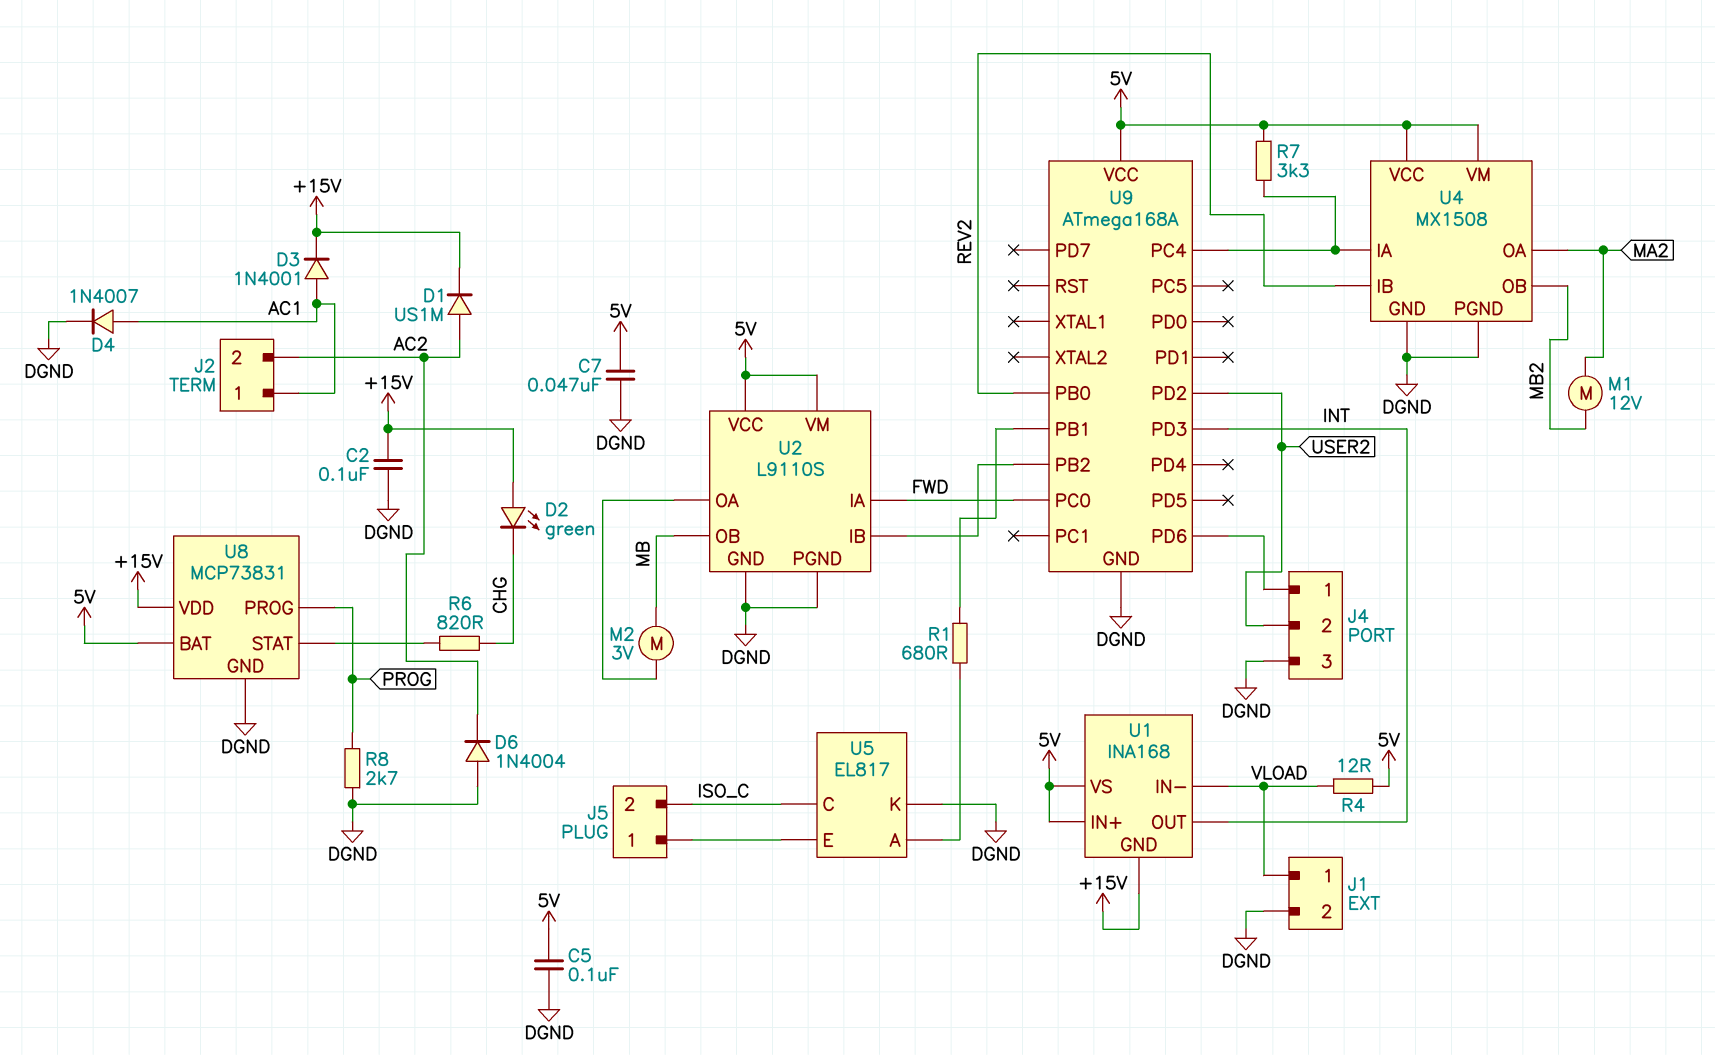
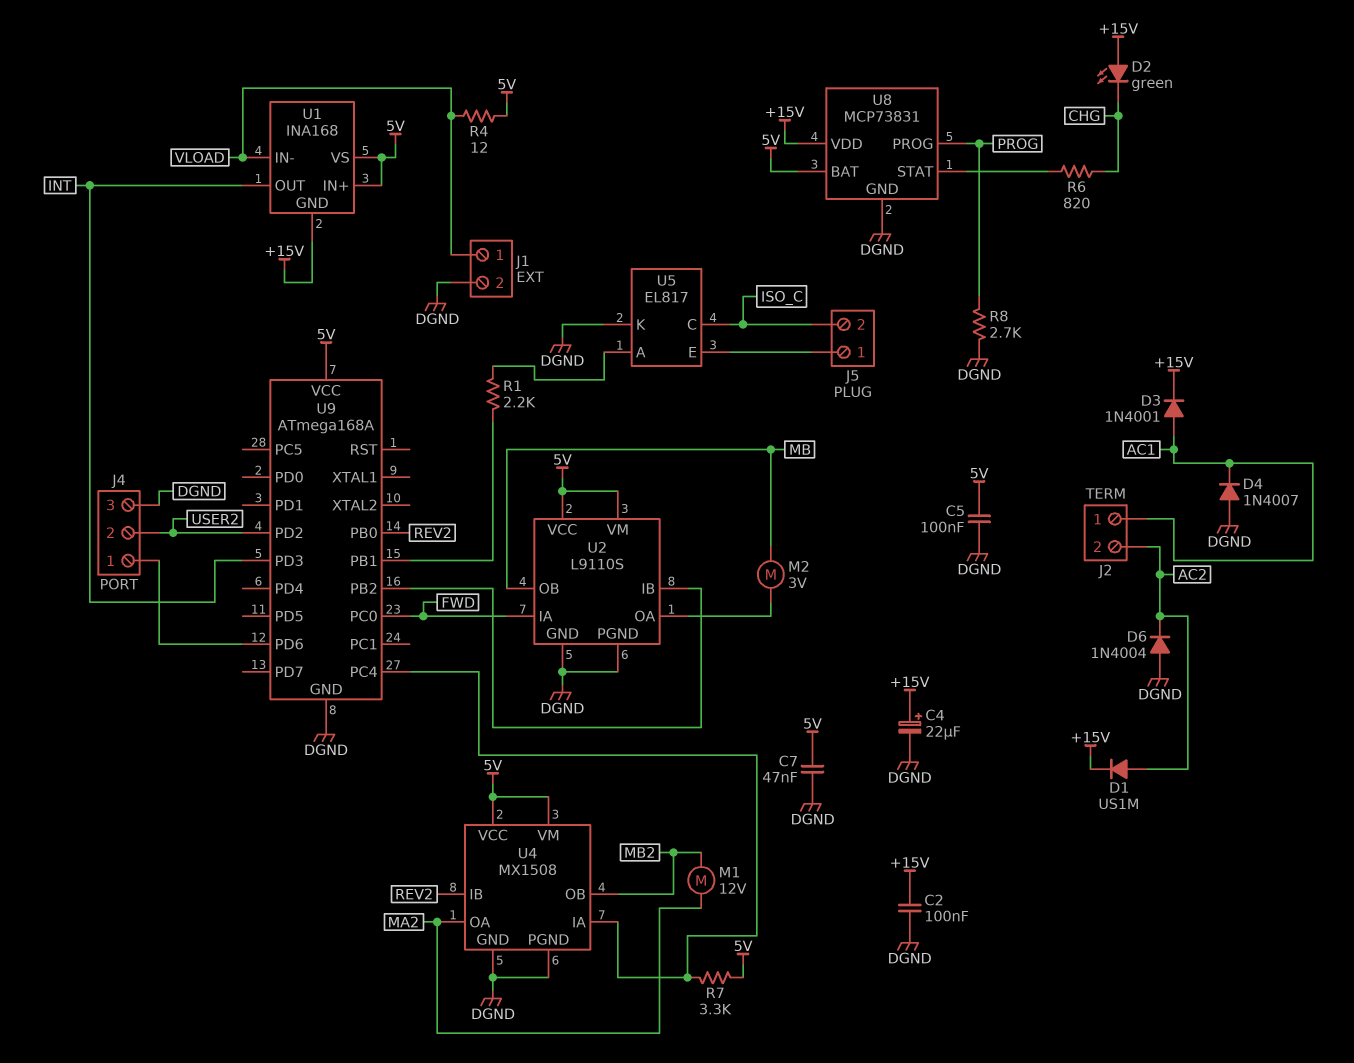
C4: none -> 22uF (plus +15V, minus DGND)
D4: diode 1N4007 (A AC1, K DGND) -> diode 1N4007 (A DGND, K AC1)
R1: 680 (U5/A, U9/PB1) -> 2.2k (U5/A, U9/PB1)

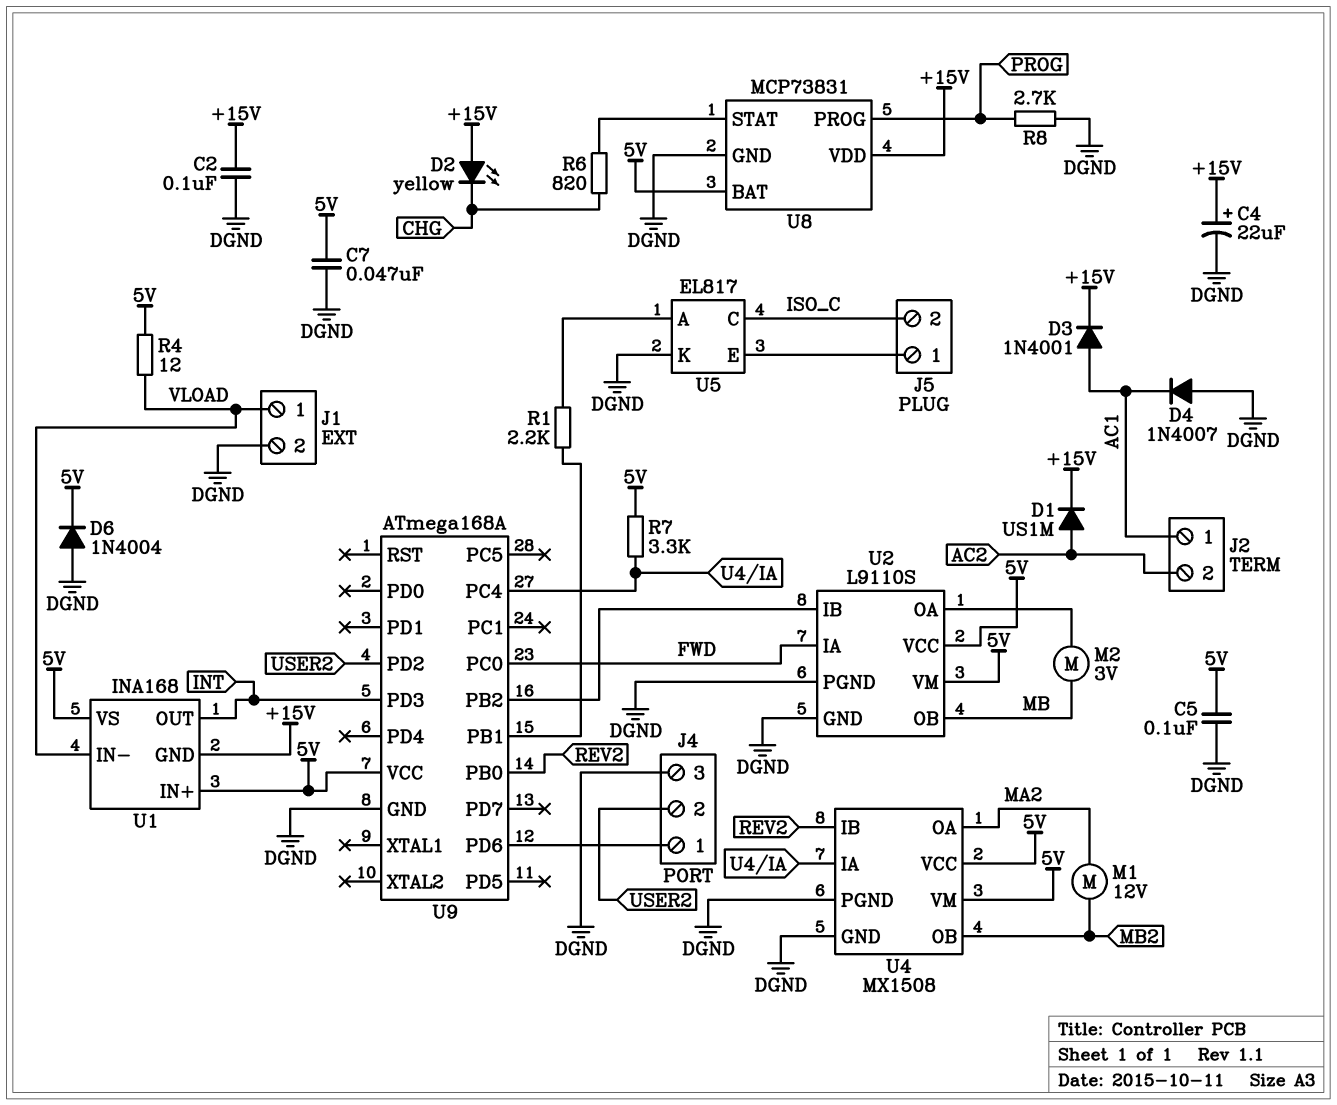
D2: LED green (A +15V, K CHG) -> LED yellow (A +15V, K CHG)
D6: diode 1N4004 (A DGND, K AC2) -> diode 1N4004 (A DGND, K 5V)

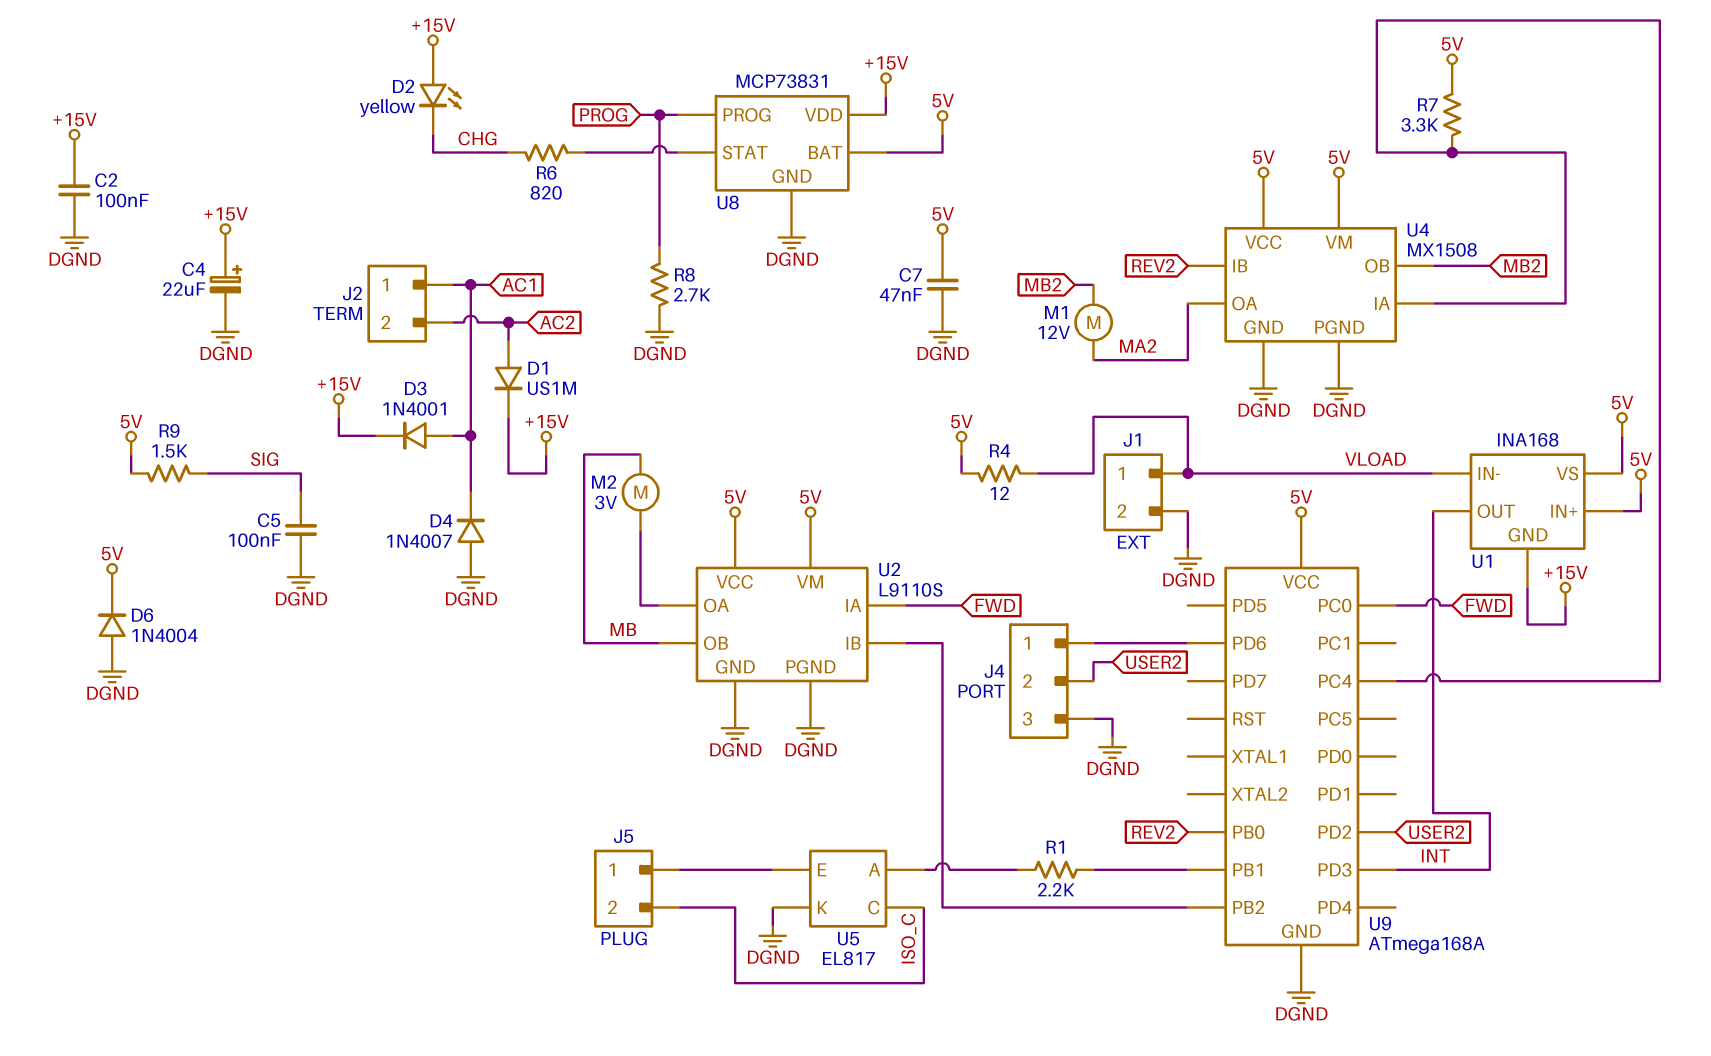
C5: 100nF (5V, DGND) -> 100nF (DGND, SIG)
R9: none -> 1.5k (5V, SIG)

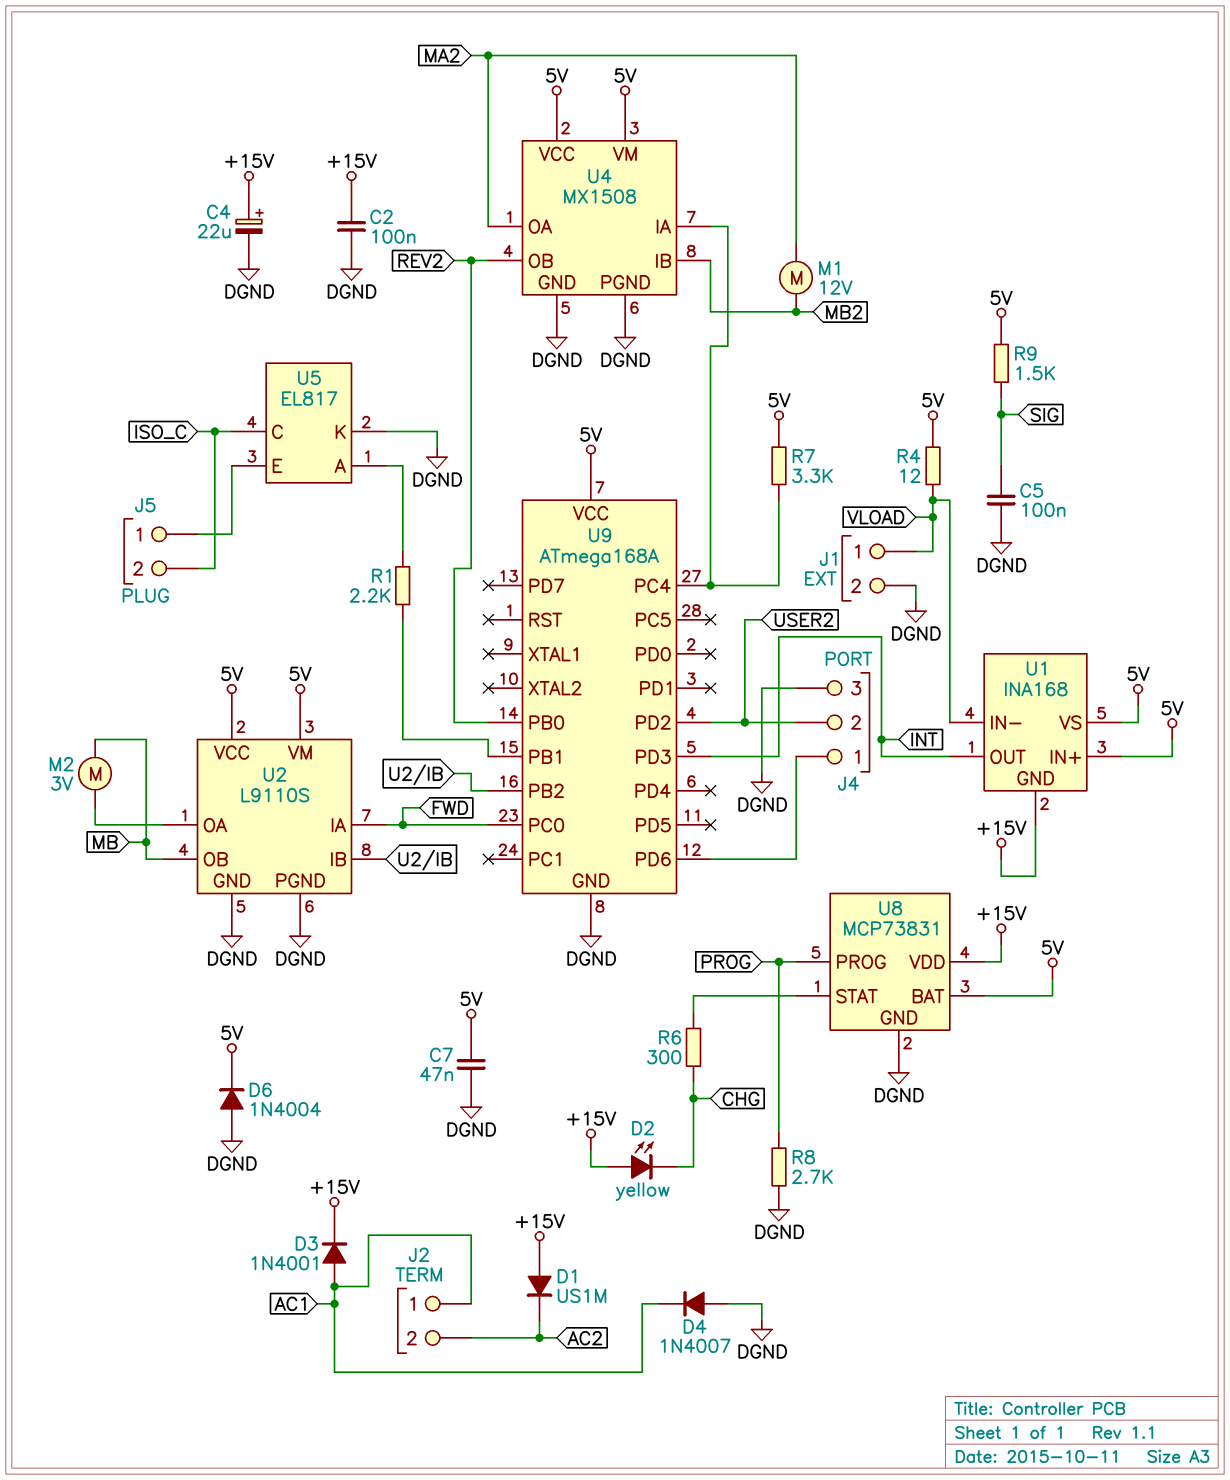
D1: diode US1M (A AC2, K +15V) -> diode US1M (A +15V, K AC2)
R6: 820 (CHG, U8/STAT) -> 300 (CHG, U8/STAT)
U4 pin IB: REV2 -> MB2
U4 pin OB: MB2 -> REV2

